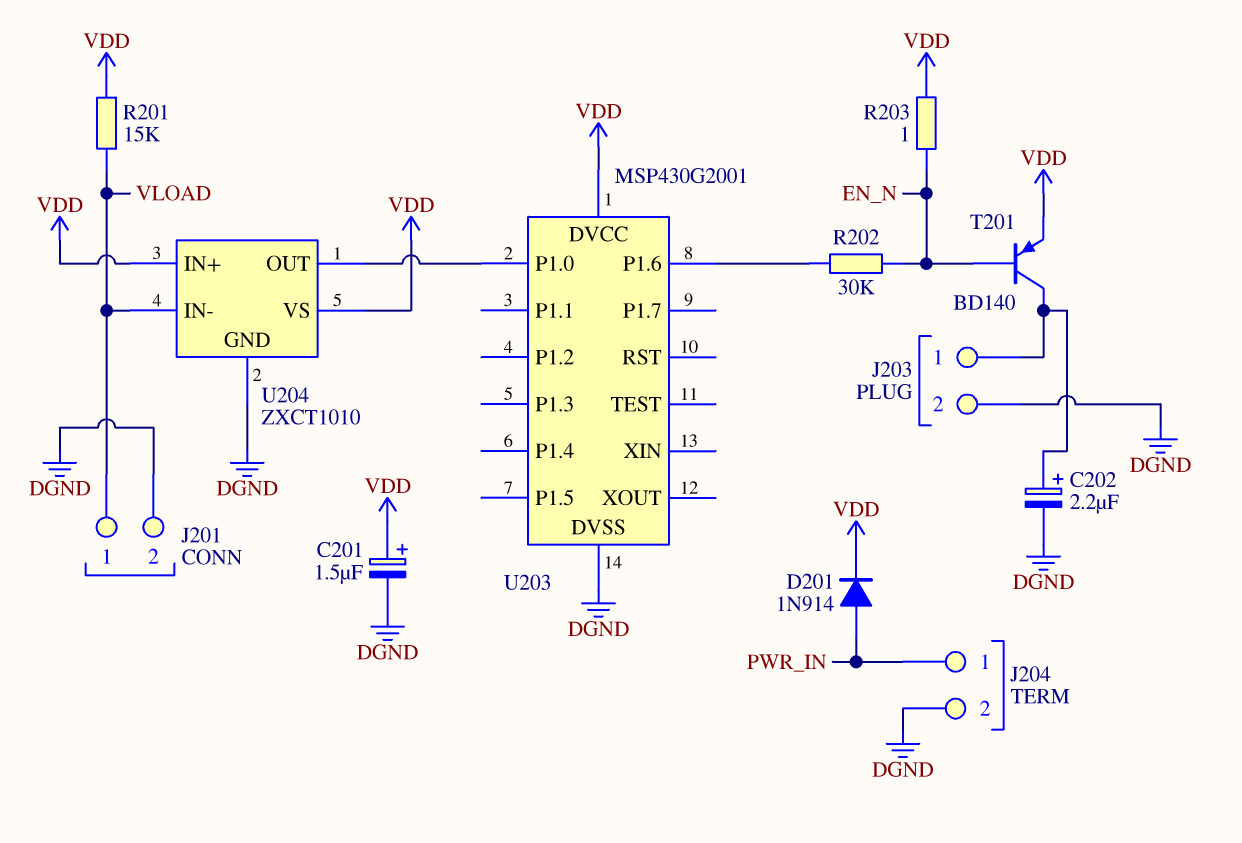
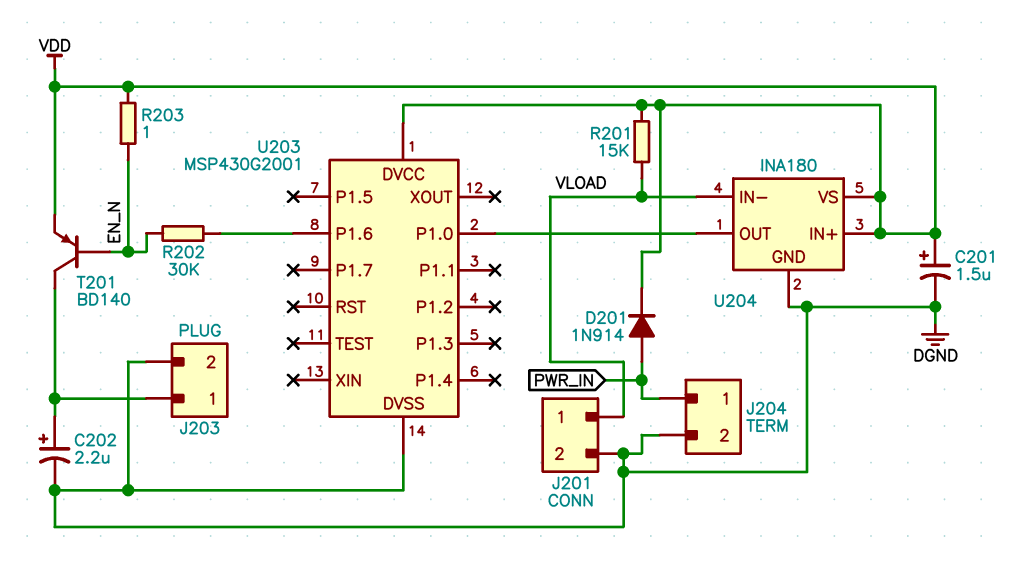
U204: ZXCT1010 -> INA180

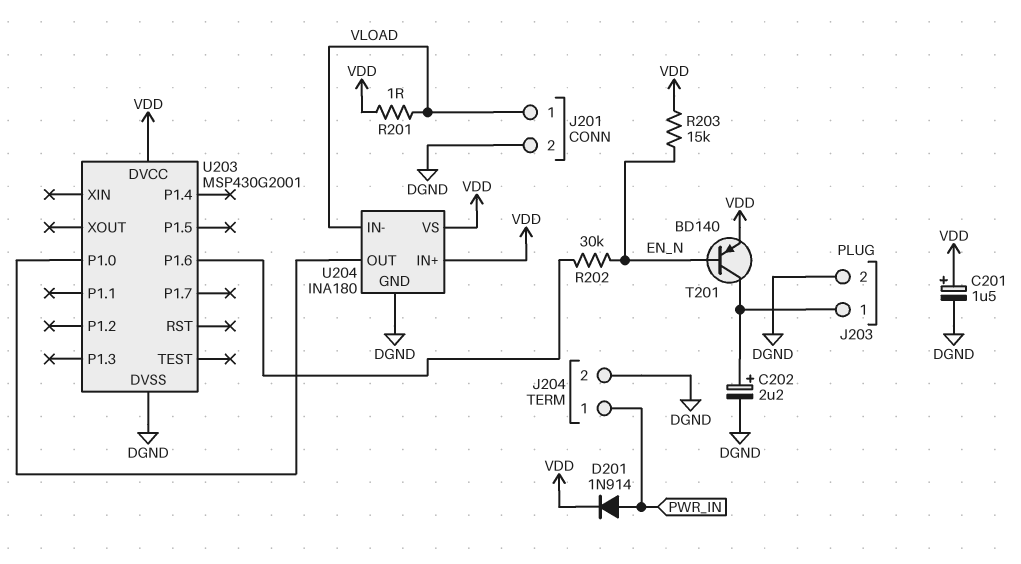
R201: 15k (VDD, VLOAD) -> 1 (VDD, VLOAD)
R203: 1 (EN_N, VDD) -> 15k (EN_N, VDD)

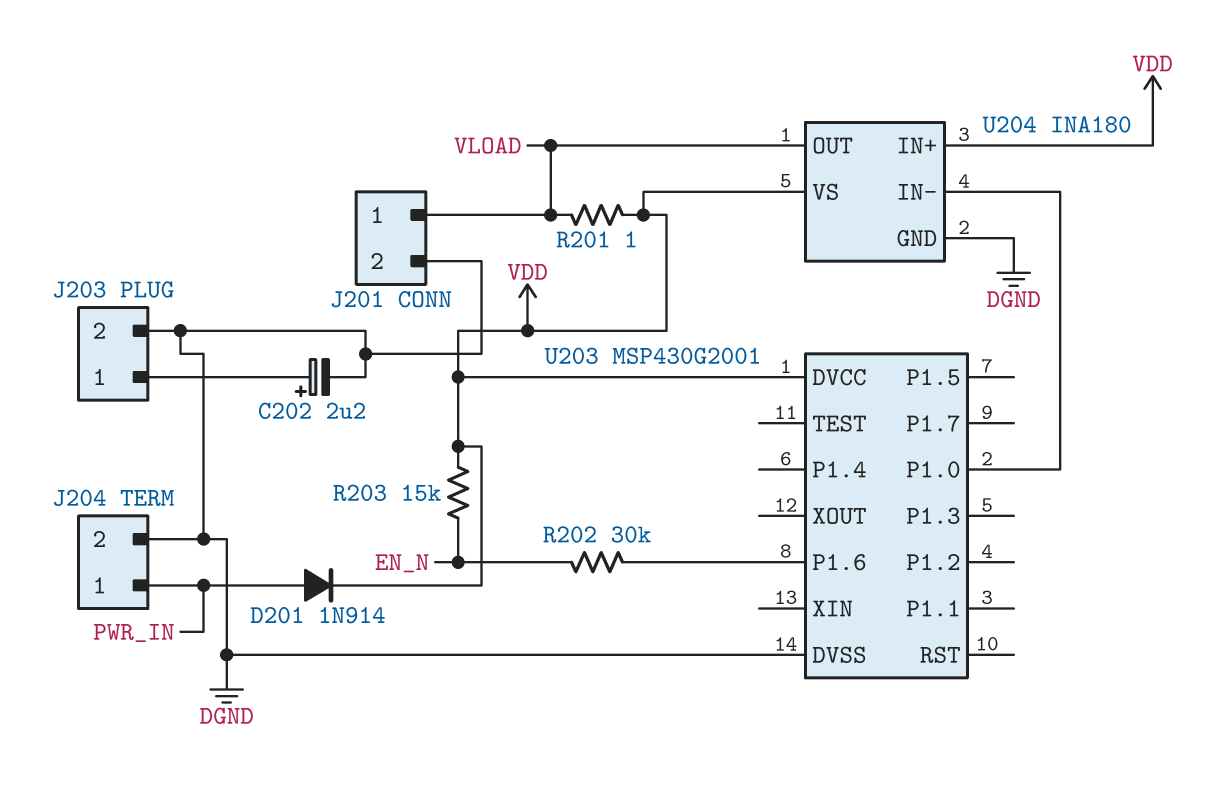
C201: 1.5uF (plus VDD, minus DGND) -> none
T201: PNP BD140 (B EN_N, C J203/1, E VDD) -> none
U204 pin IN-: VLOAD -> U203/P1.0
U204 pin OUT: U203/P1.0 -> VLOAD

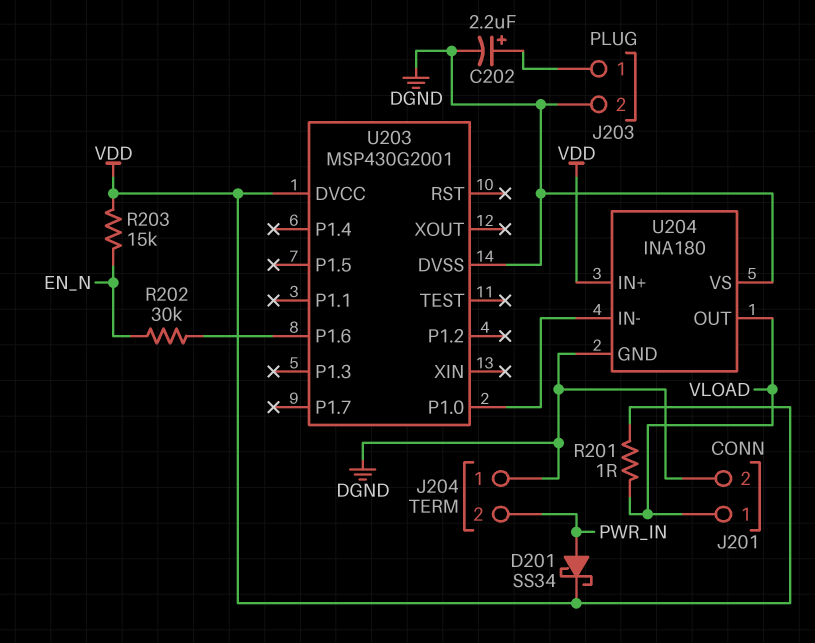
D201: diode 1N914 (A PWR_IN, K VDD) -> schottky SS34 (A PWR_IN, K VDD)
J204 pin 1: PWR_IN -> DGND
J204 pin 2: DGND -> PWR_IN
U204 pin VS: VDD -> DGND

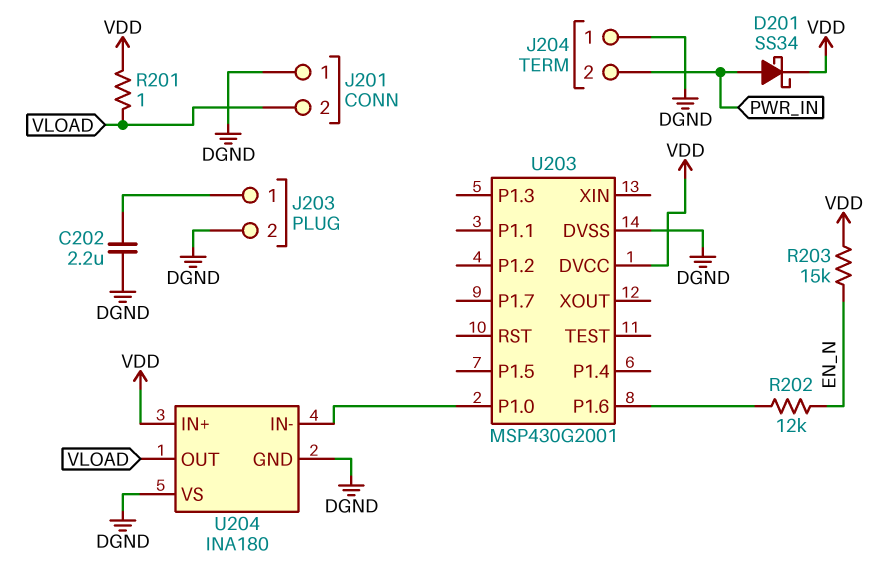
C202: 2.2uF (plus J203/1, minus DGND) -> 2.2uF (DGND, J203/1)
J201 pin 1: VLOAD -> DGND
J201 pin 2: DGND -> VLOAD
R202: 30k (EN_N, U203/P1.6) -> 12k (EN_N, U203/P1.6)

